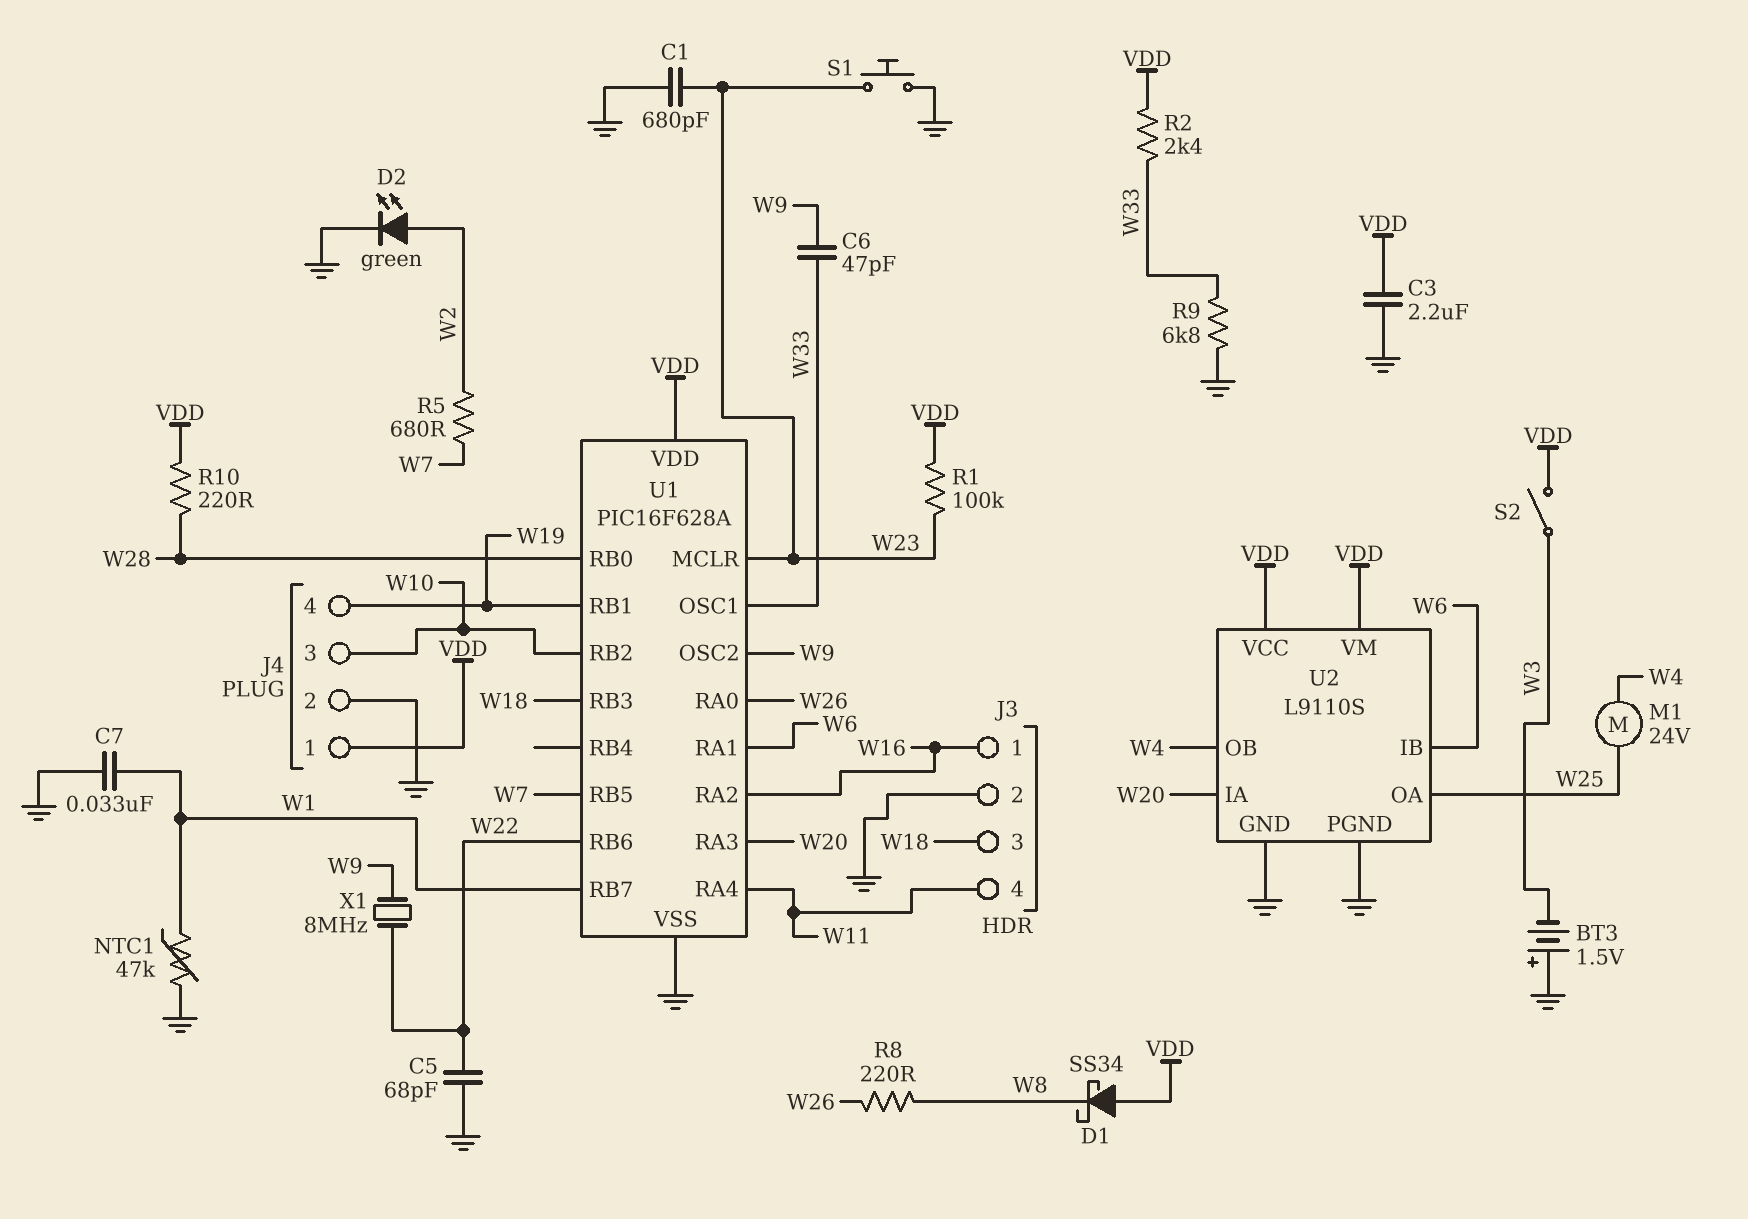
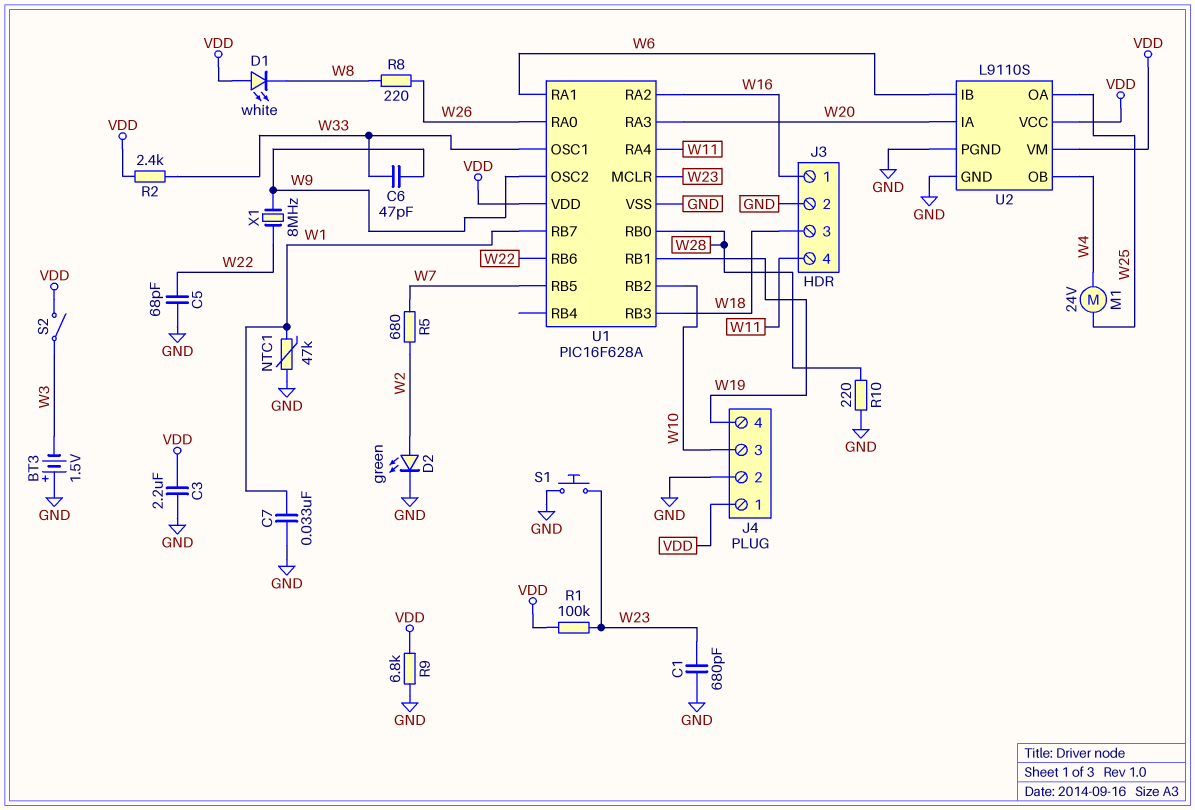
D1: schottky SS34 (A VDD, K W8) -> LED white (A VDD, K W8)
R9: 6.8k (GND, W33) -> 6.8k (GND, VDD)
R10: 220 (VDD, W28) -> 220 (GND, W28)

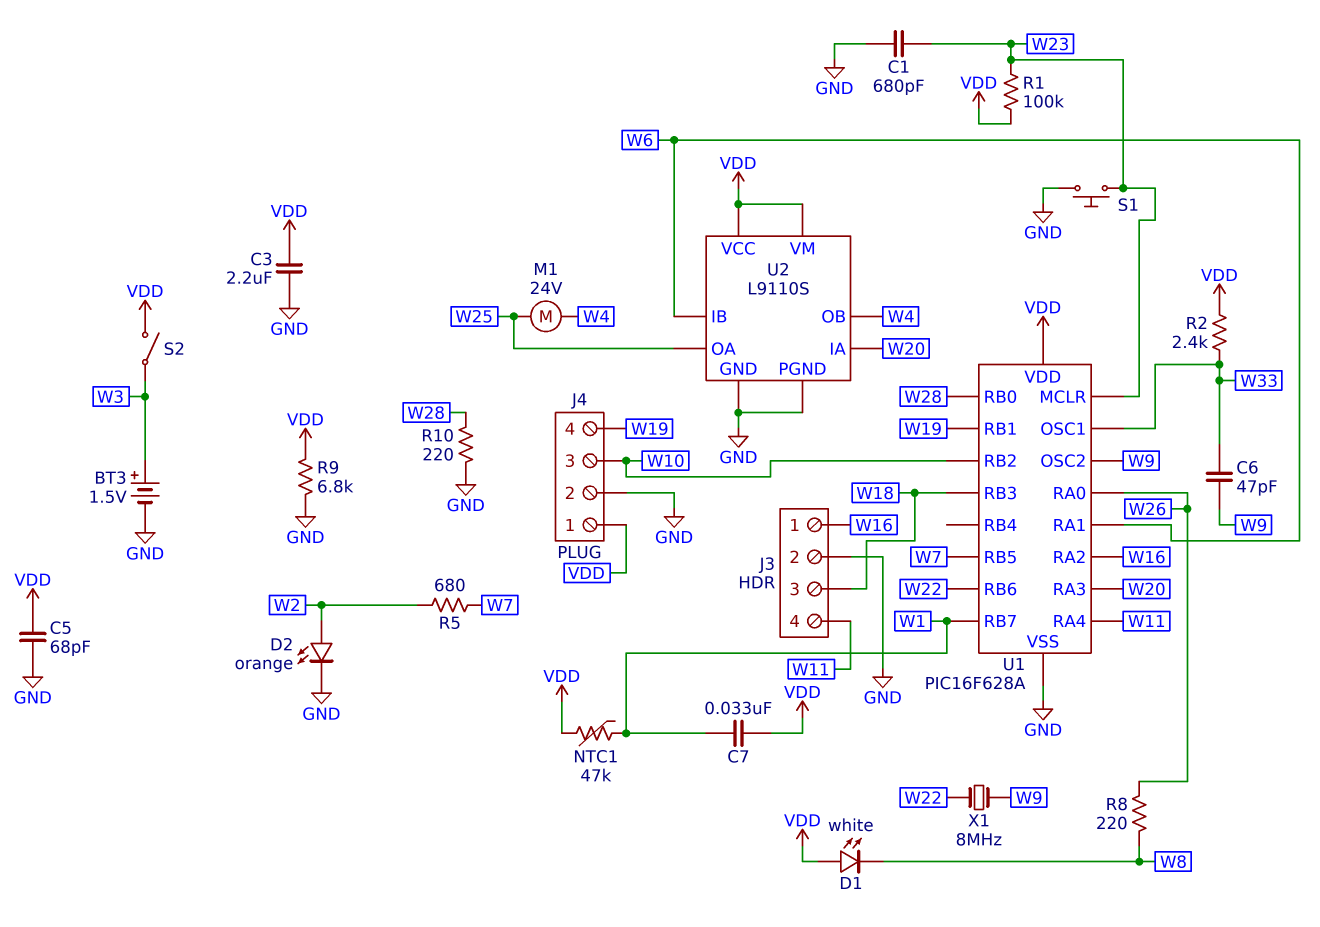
BT3: 1.5V (plus GND, minus W3) -> 1.5V (plus W3, minus GND)
C5: 68pF (GND, W22) -> 68pF (GND, VDD)
C7: 33nF (GND, W1) -> 33nF (VDD, W1)
D2: LED green (A W2, K GND) -> LED orange (A W2, K GND)
NTC1: 47k (GND, W1) -> 47k (VDD, W1)

